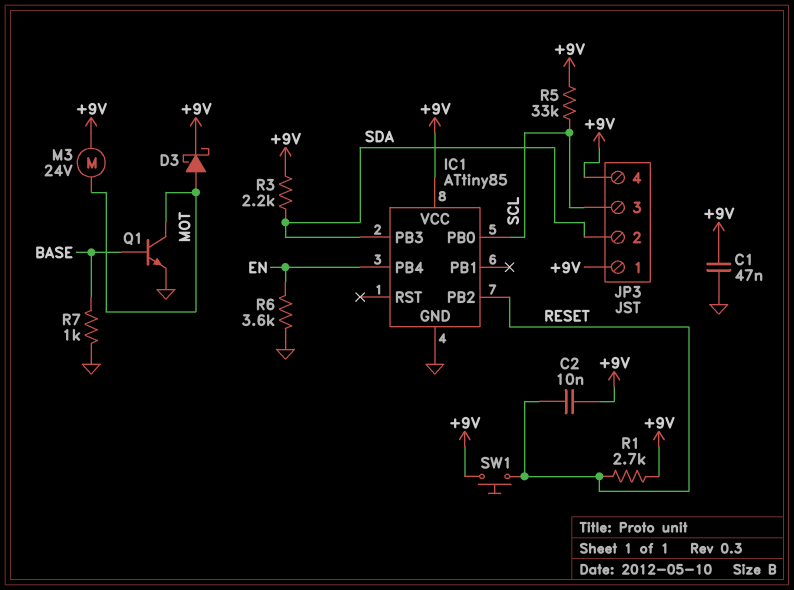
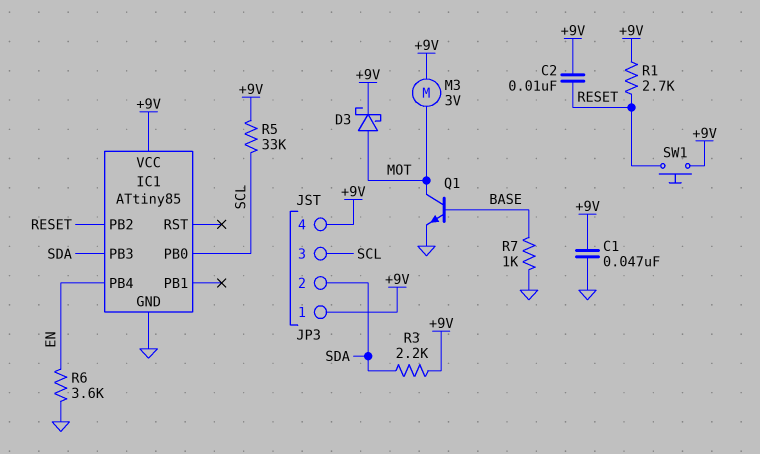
M3: motor 24V (+9V, MOT) -> motor 3V (+9V, MOT)

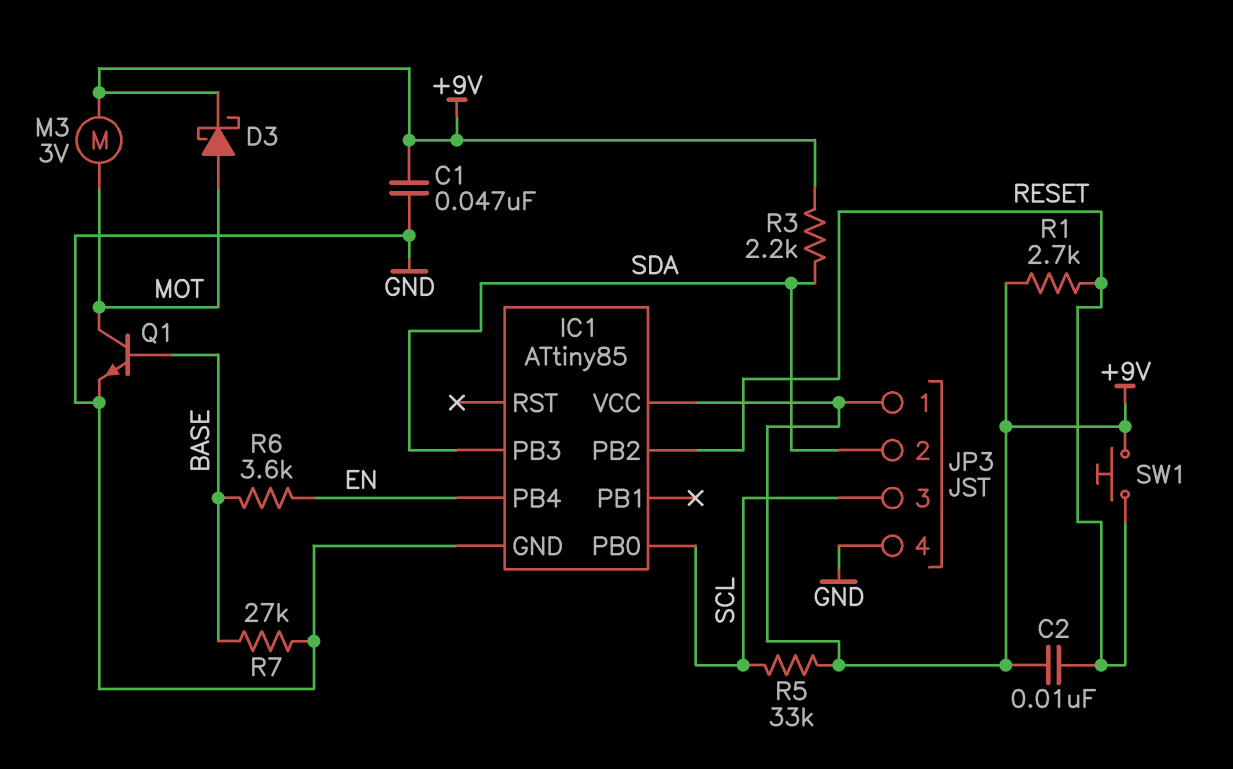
JP3 pin 4: +9V -> GND
R6: 3.6k (EN, GND) -> 3.6k (BASE, EN)
R7: 1k (BASE, GND) -> 27k (BASE, GND)

